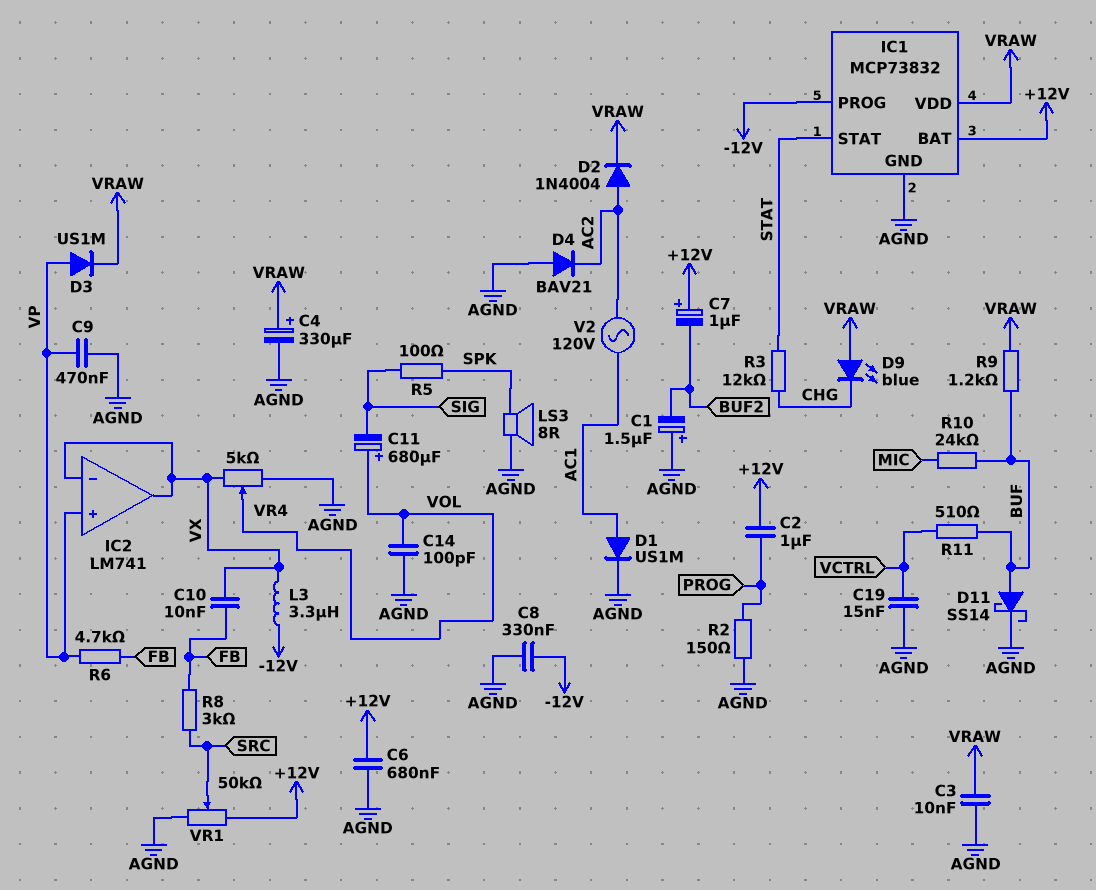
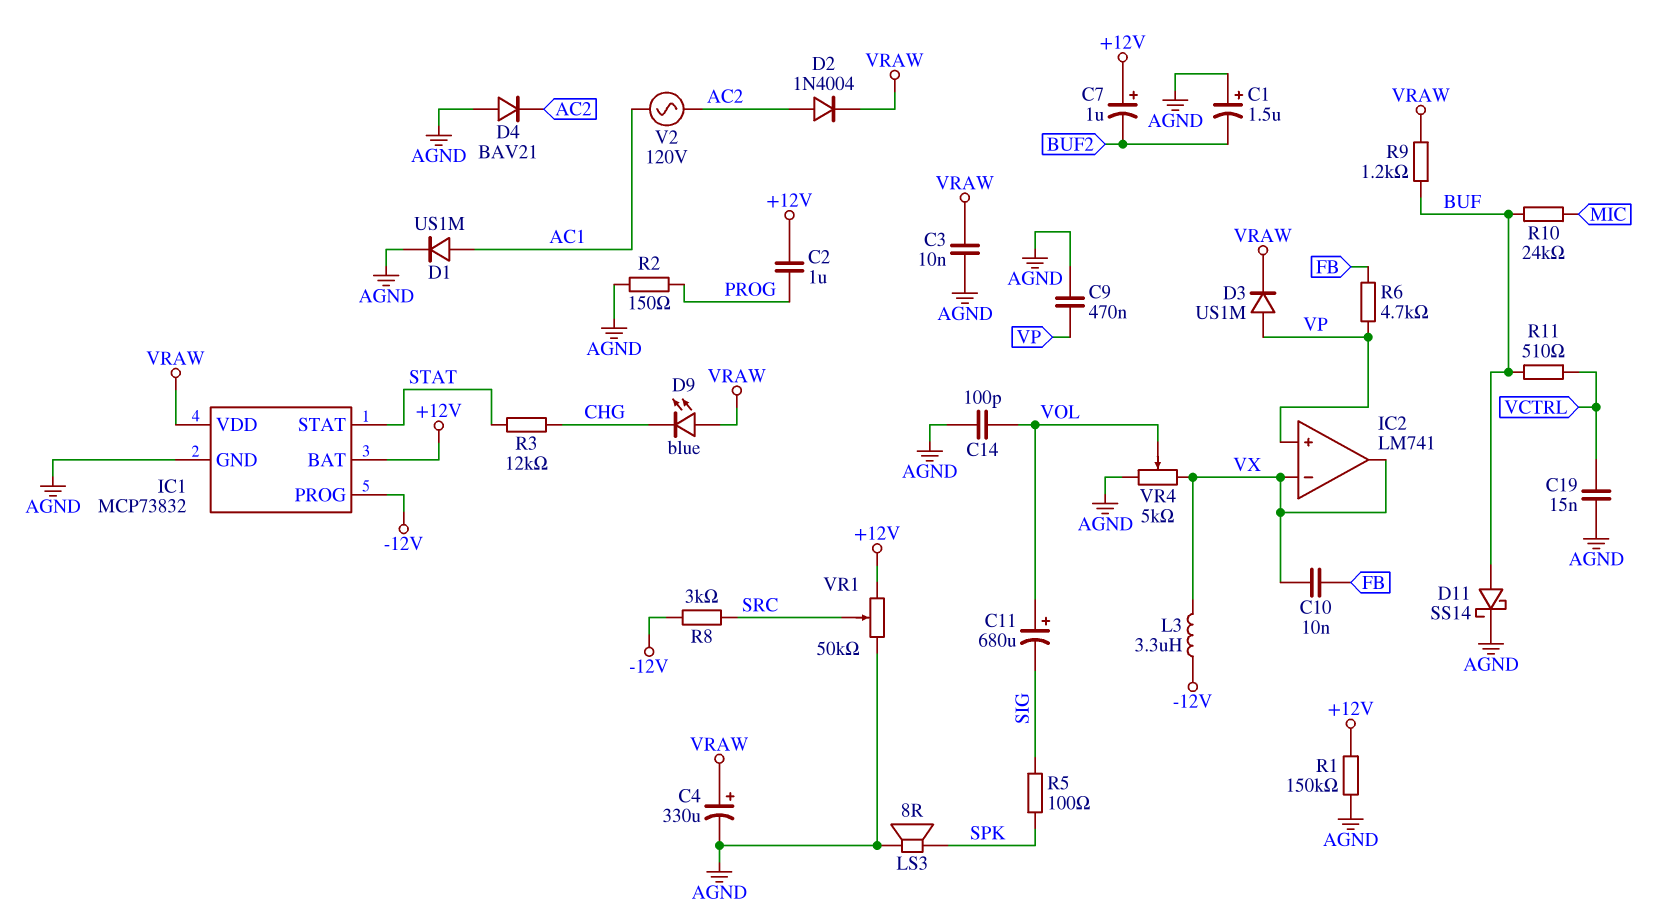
C6: 680nF (+12V, AGND) -> none
C8: 330nF (-12V, AGND) -> none
R1: none -> 150k (+12V, AGND)
R8: 3k (FB, SRC) -> 3k (-12V, SRC)

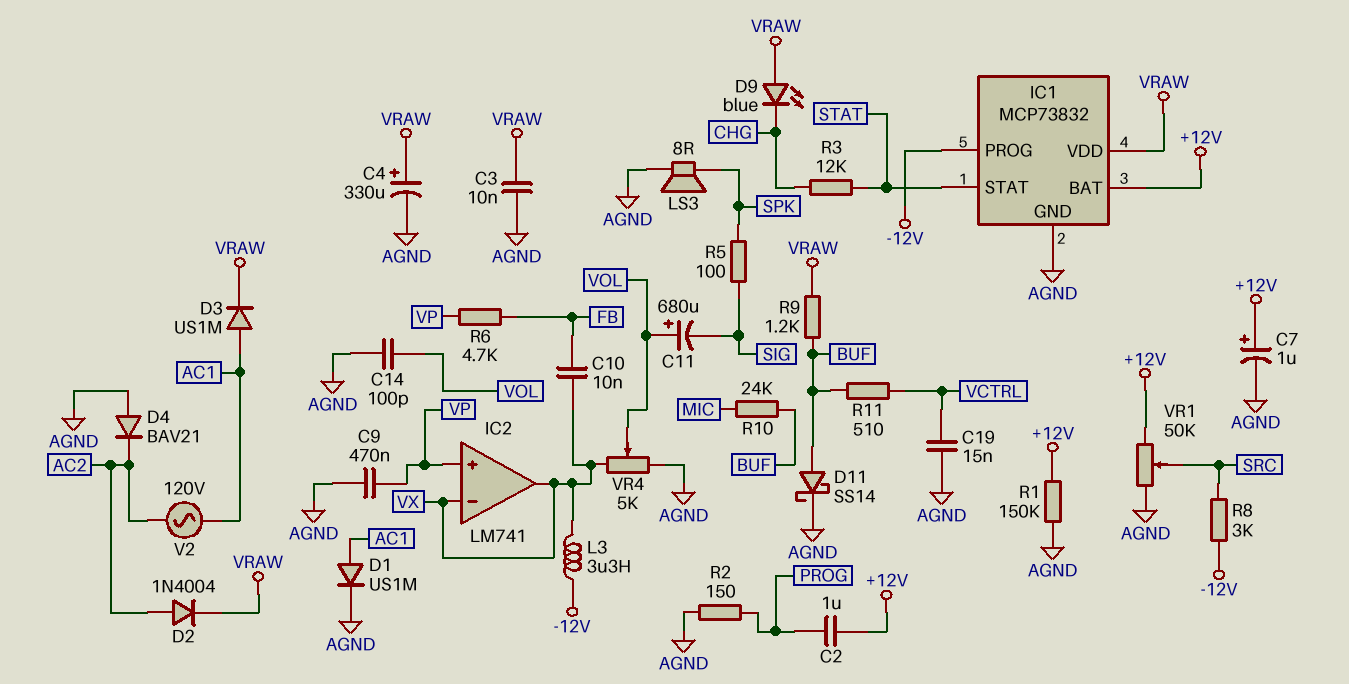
C1: 1.5uF (plus AGND, minus BUF2) -> none
C7: 1uF (plus +12V, minus BUF2) -> 1uF (plus +12V, minus AGND)
D3: diode US1M (A VP, K VRAW) -> diode US1M (A AC1, K VRAW)

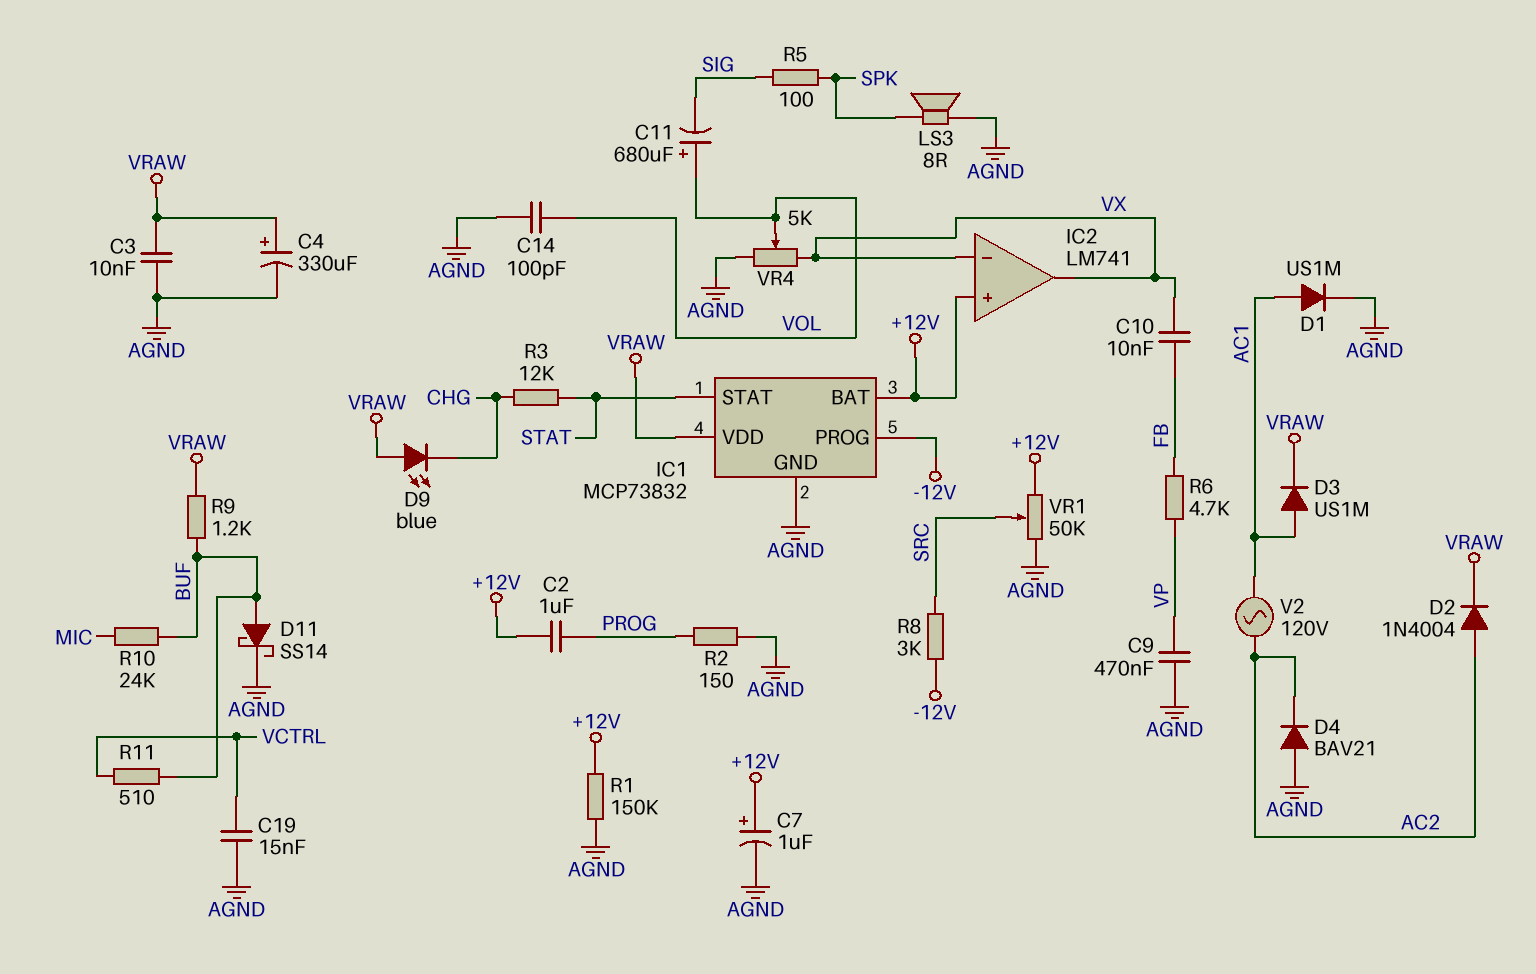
IC2 pin in+: VP -> +12V
L3: 3.3uH (-12V, VX) -> none

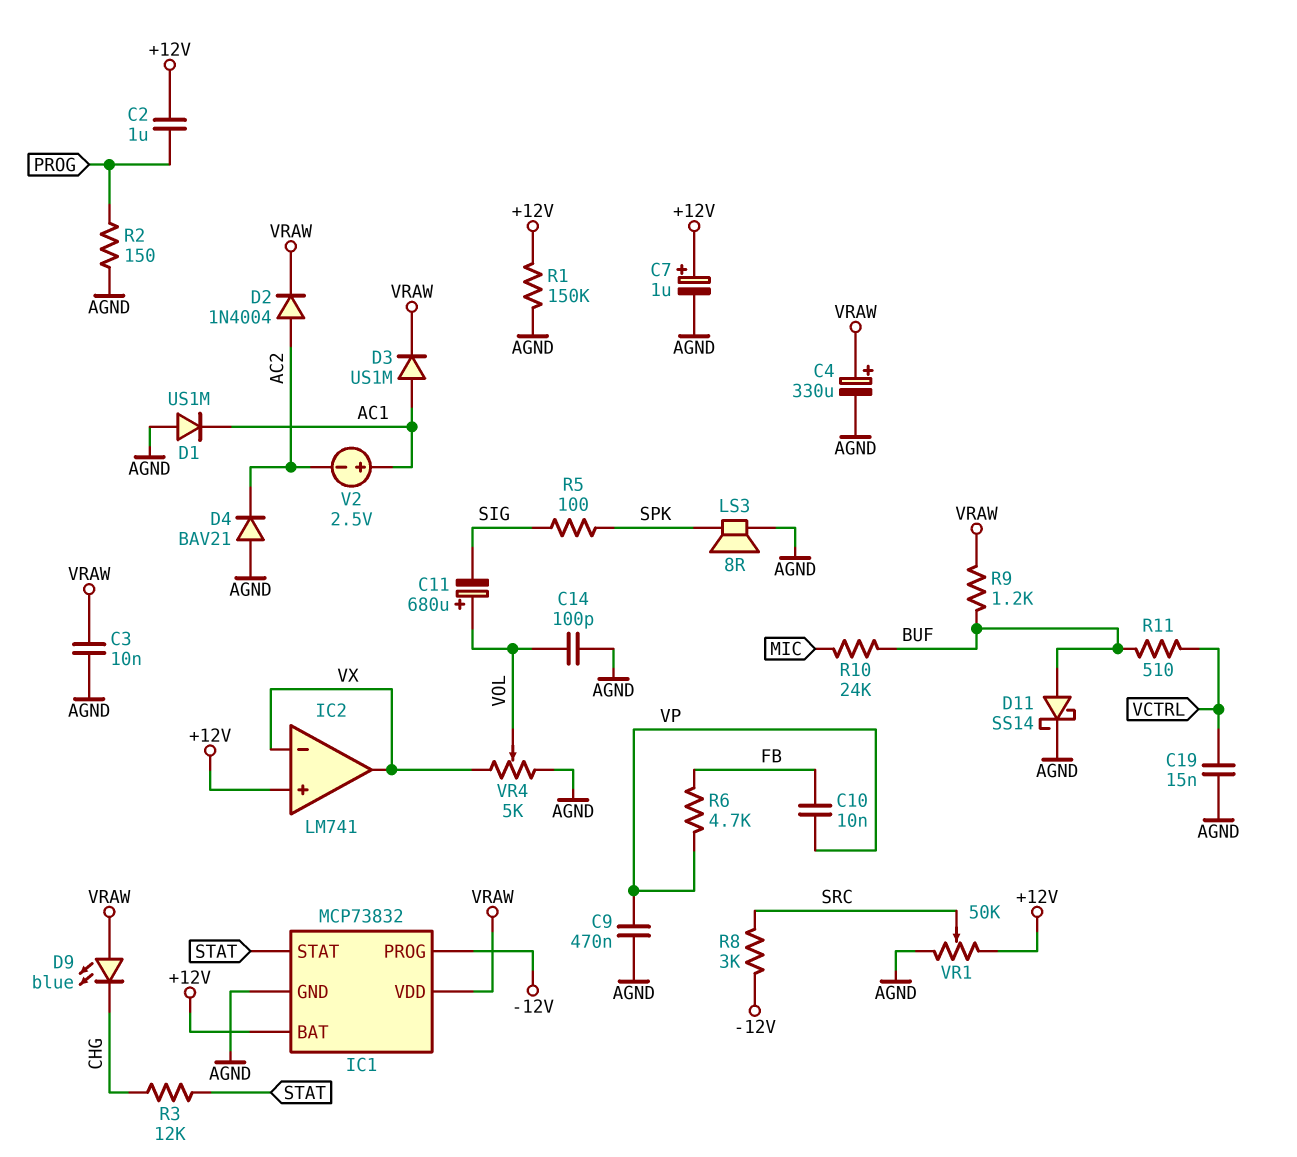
C10: 10nF (FB, VX) -> 10nF (FB, VP)
D1: diode US1M (A AC1, K AGND) -> diode US1M (A AGND, K AC1)
V2: AC 120V (AC1, AC2) -> 2.5V (plus AC1, minus AC2)

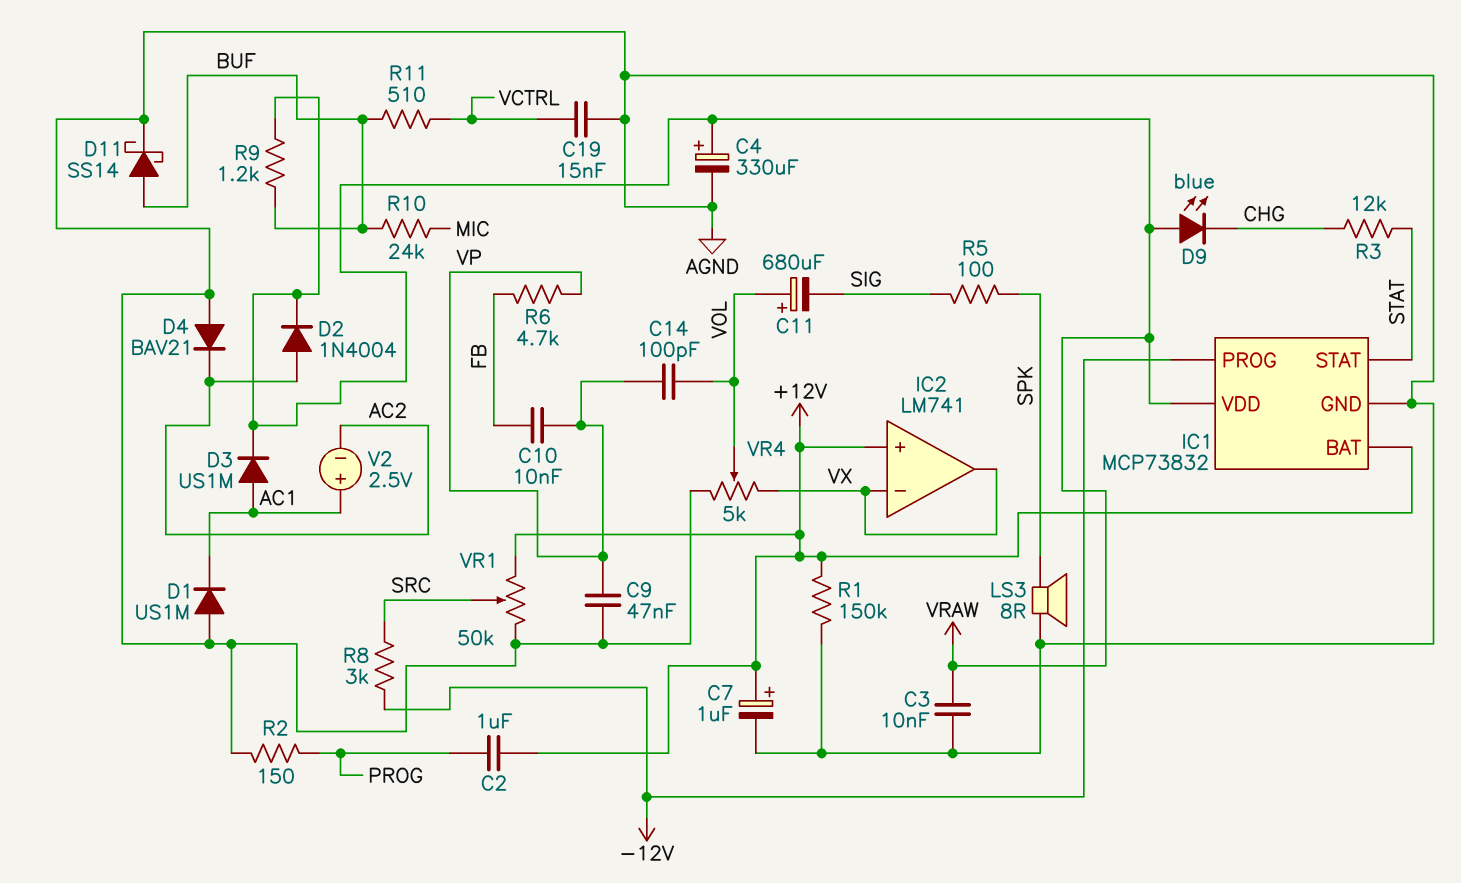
C9: 470nF (AGND, VP) -> 47nF (AGND, VP)
C14: 100pF (AGND, VOL) -> 100pF (VOL, VP)

